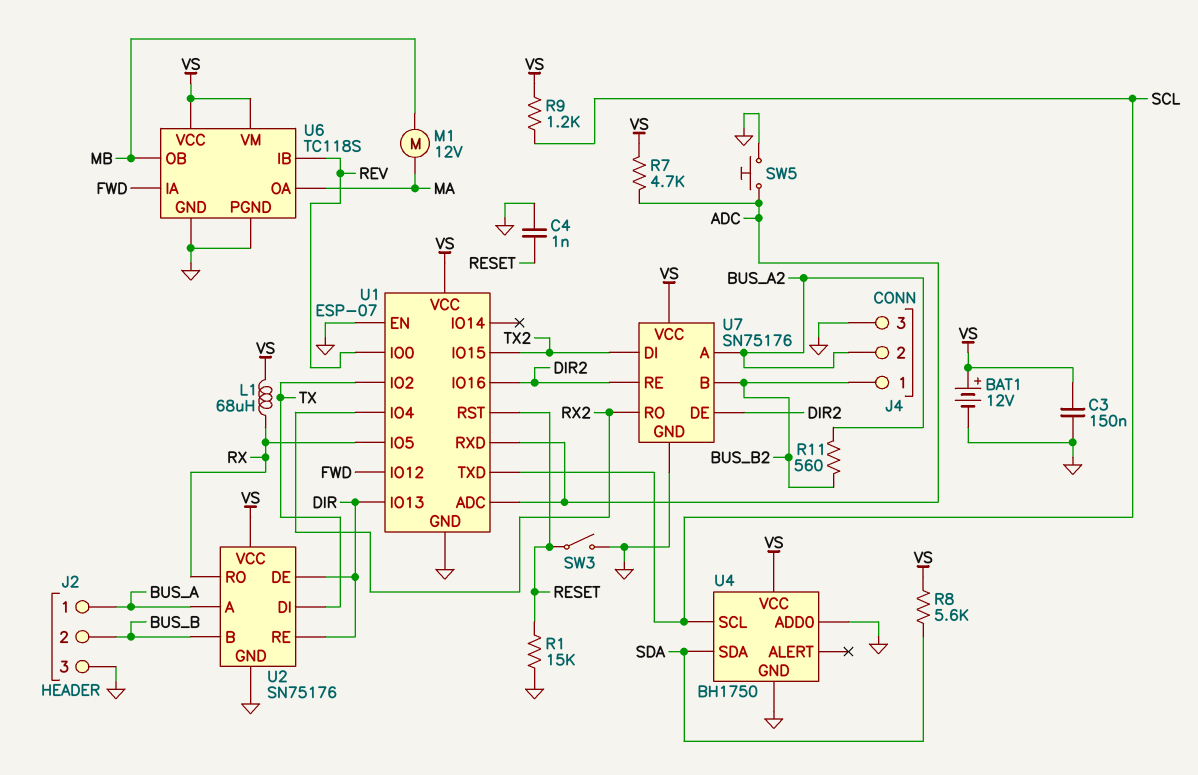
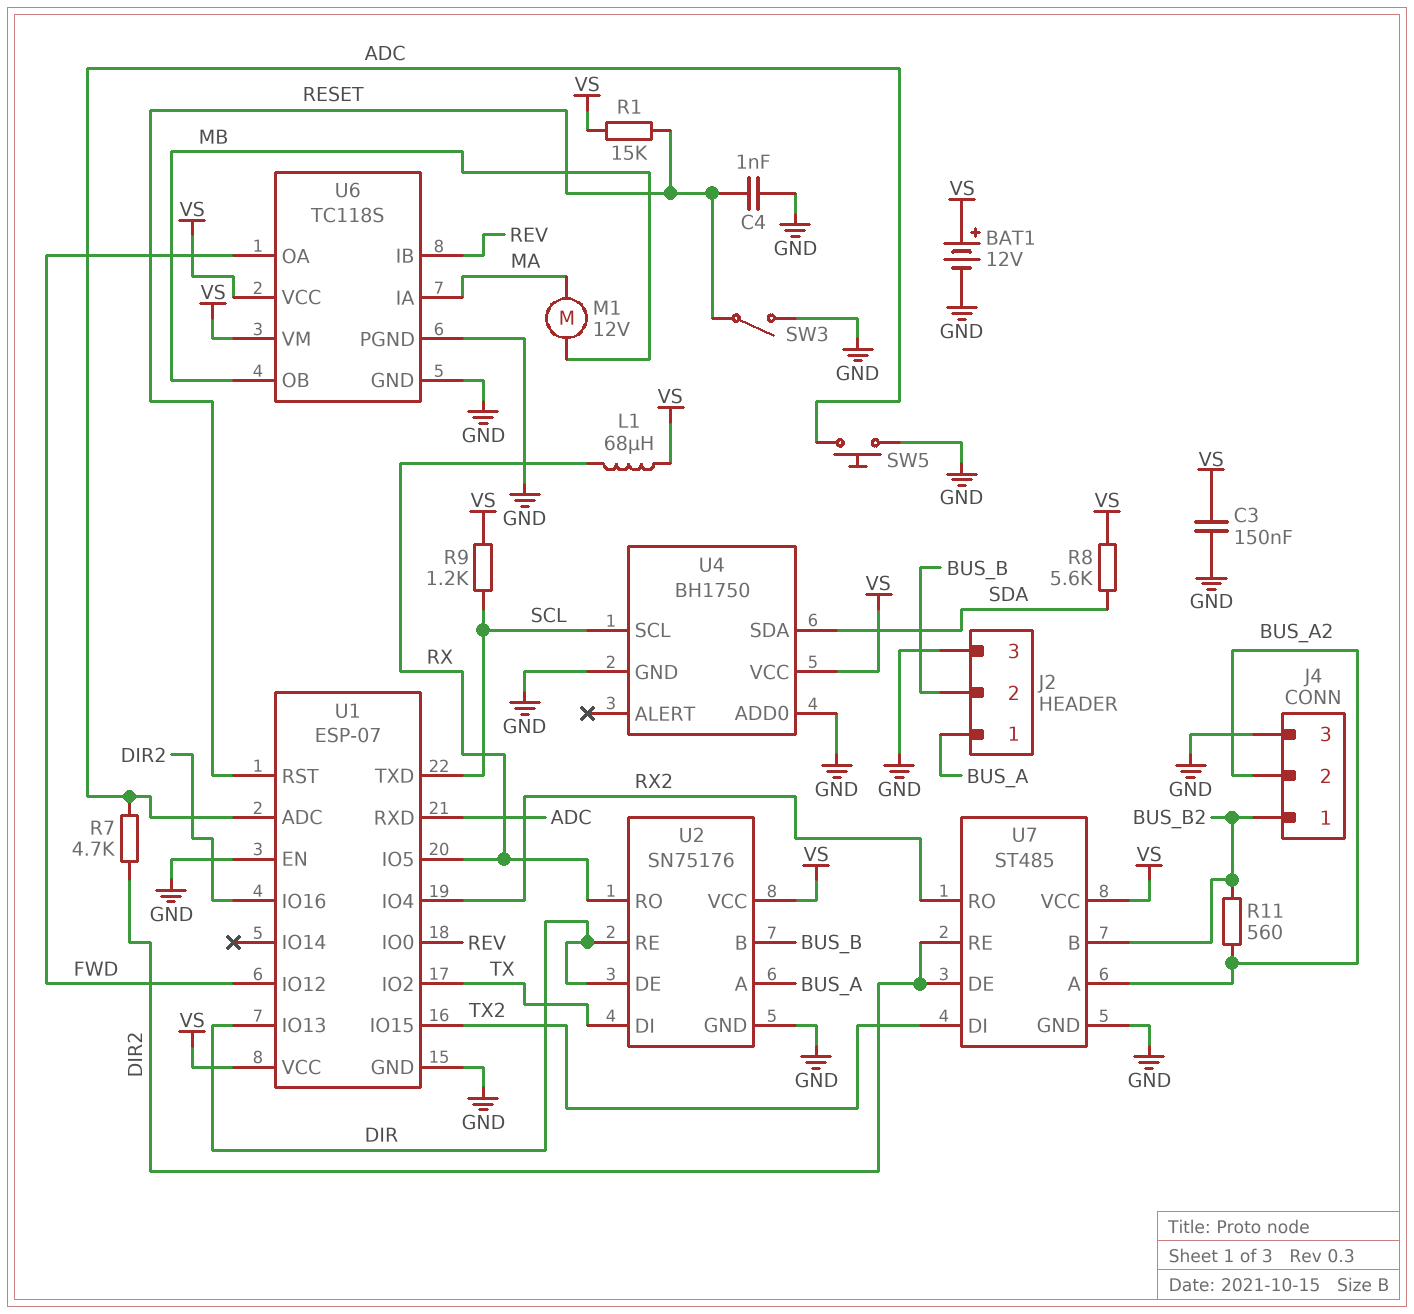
R1: 15k (GND, RESET) -> 15k (RESET, VS)
R7: 4.7k (ADC, VS) -> 4.7k (ADC, DIR2)
U6 pin IA: FWD -> MA
U6 pin OA: MA -> FWD
U7: SN75176 -> ST485

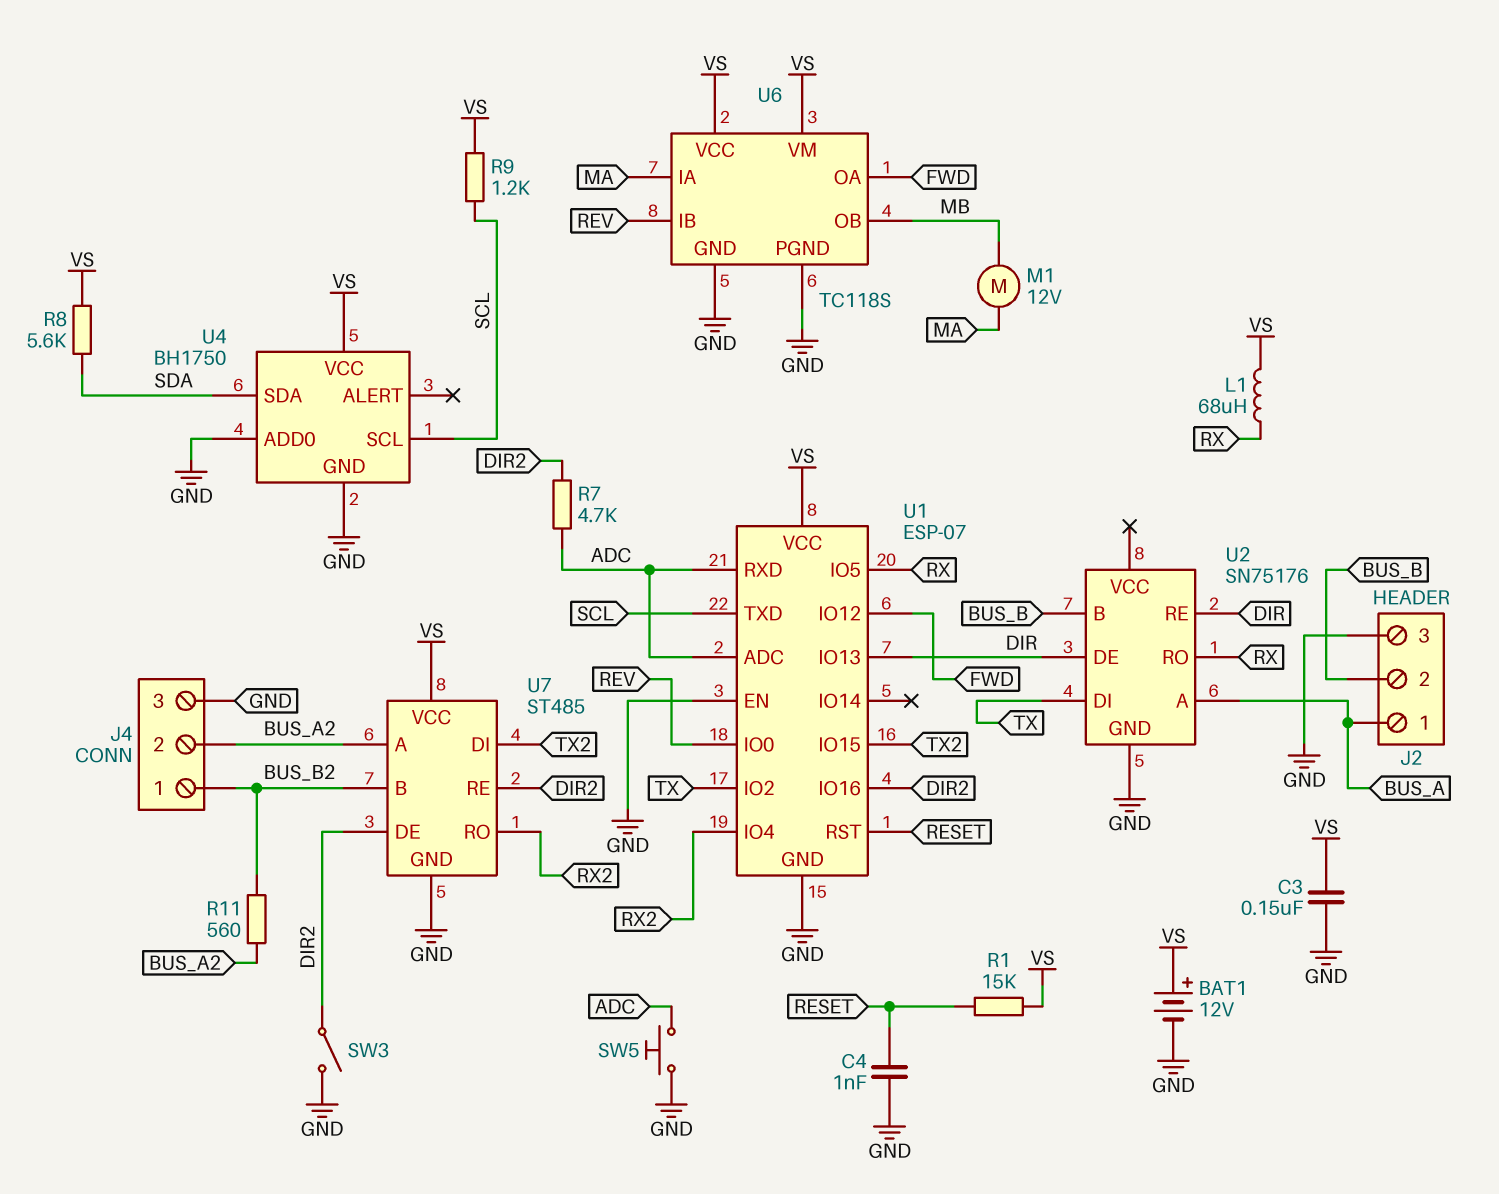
SW3: switch (GND, RESET) -> switch (DIR2, GND)
U2 pin VCC: VS -> none

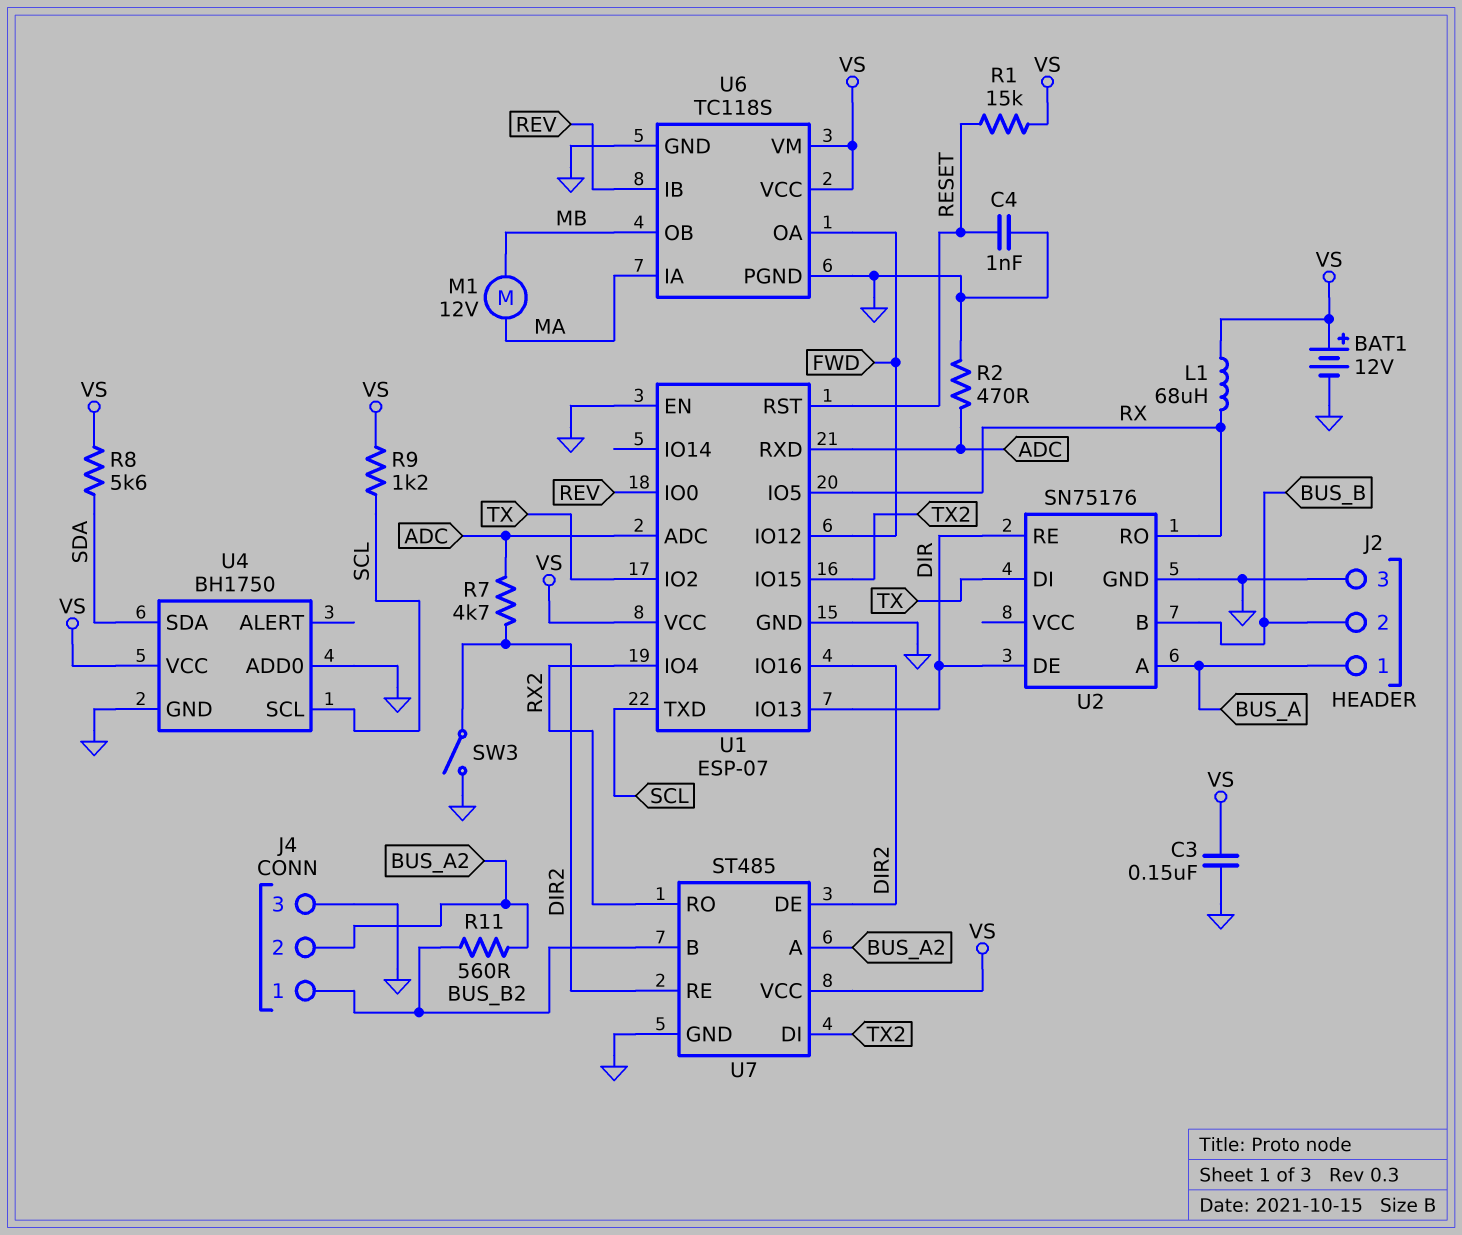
R2: none -> 470 (ADC, GND)
SW5: button (ADC, GND) -> none

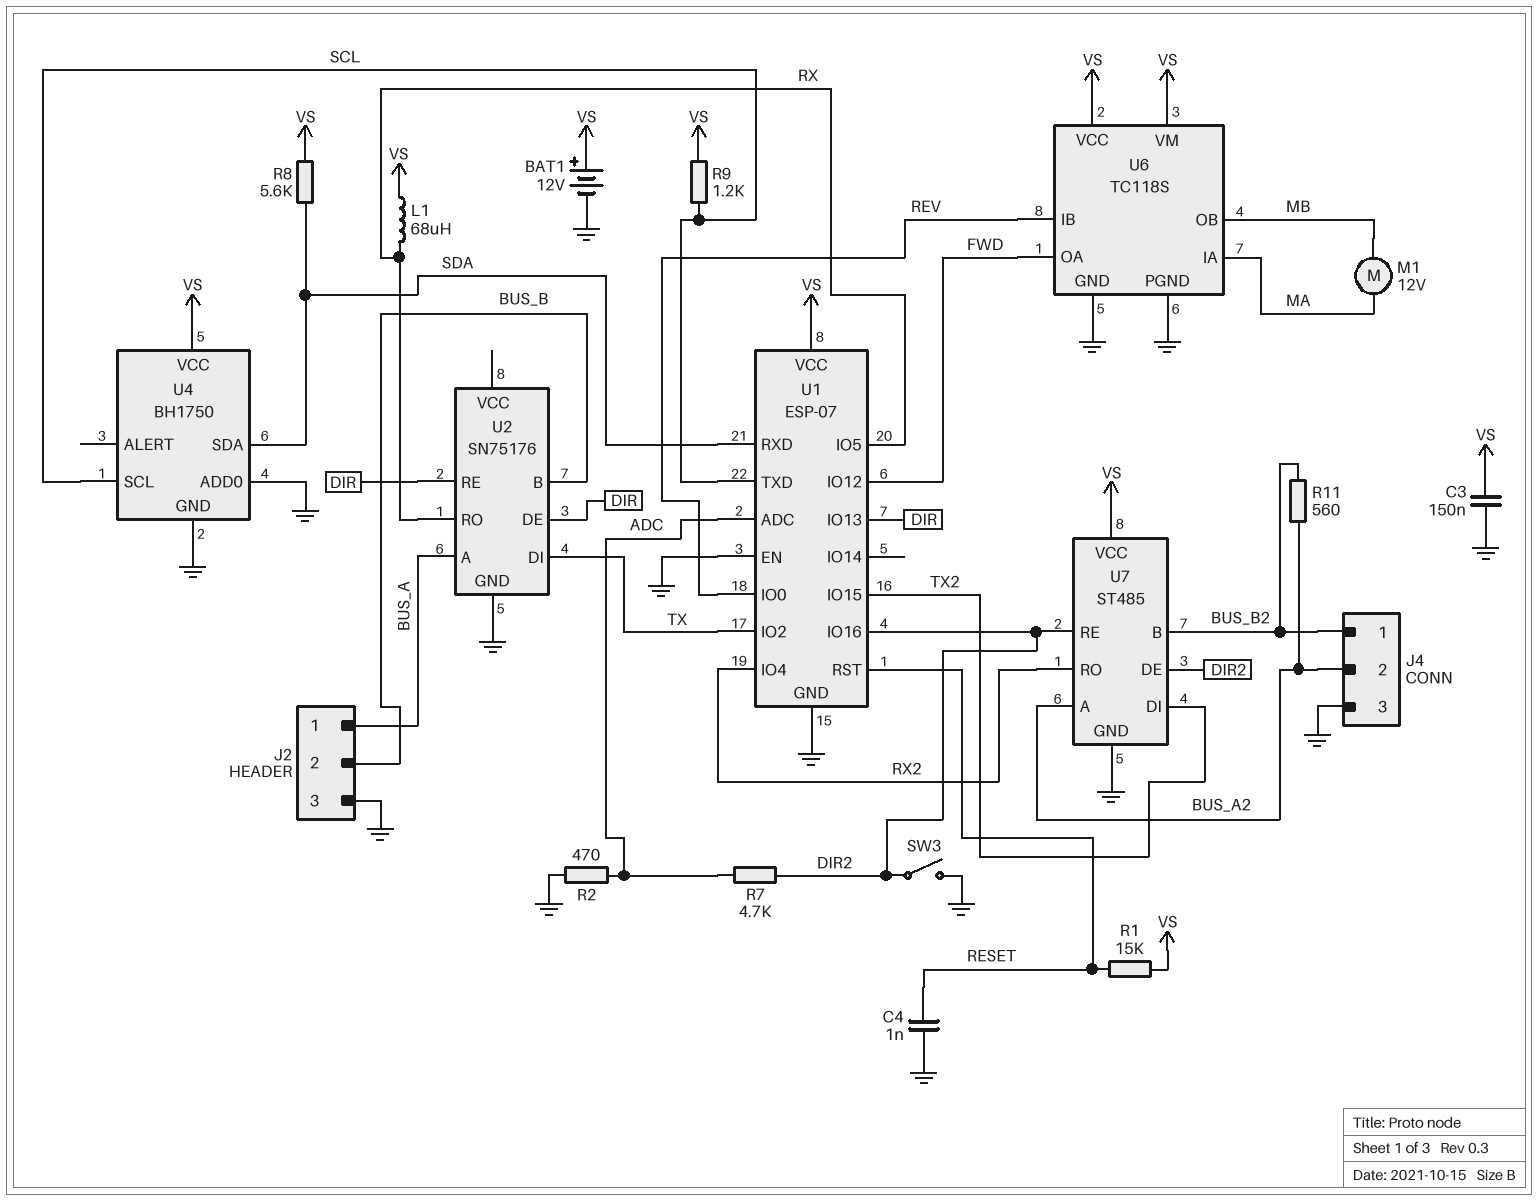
U1 pin RXD: ADC -> SDA

